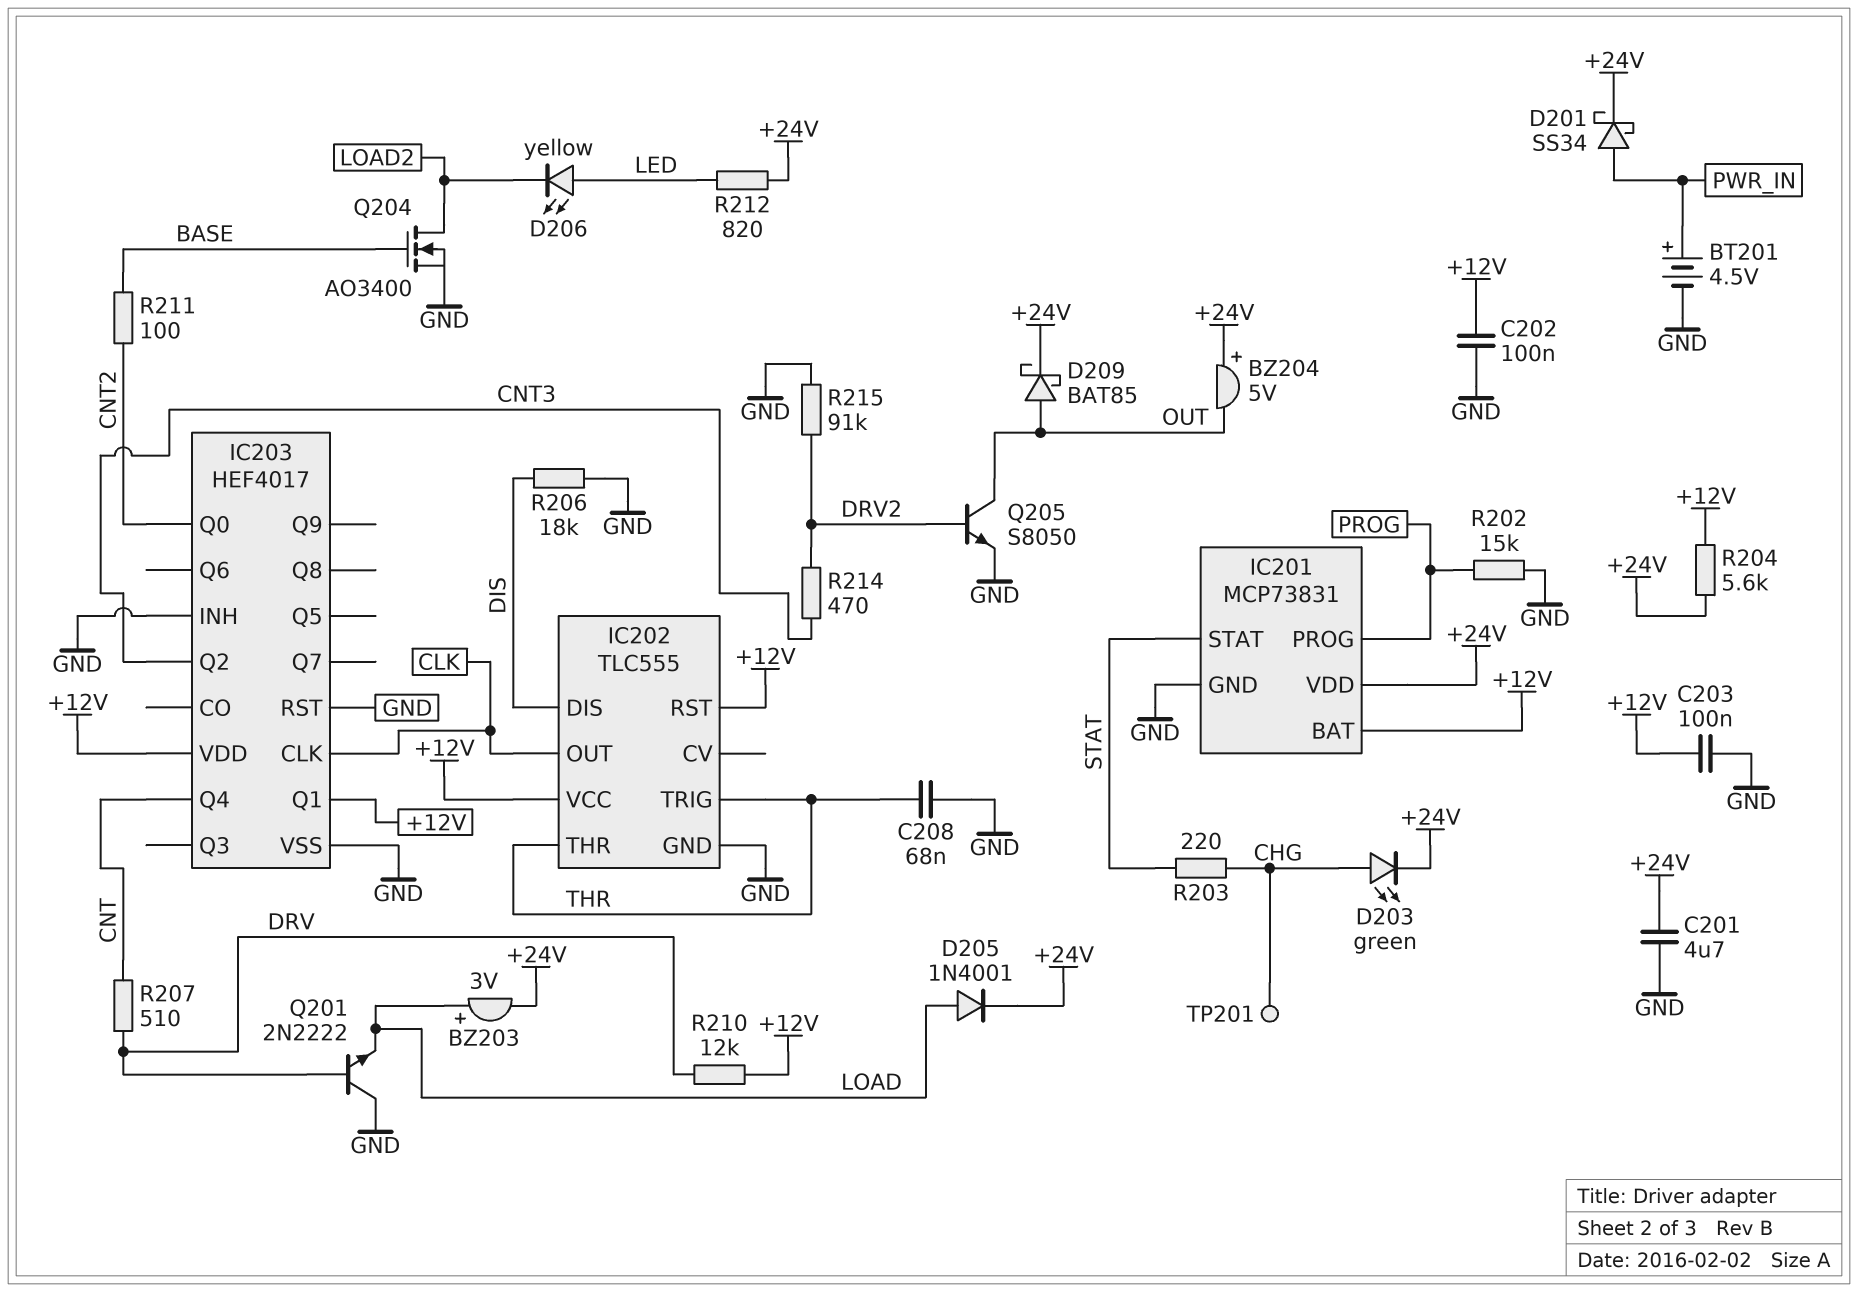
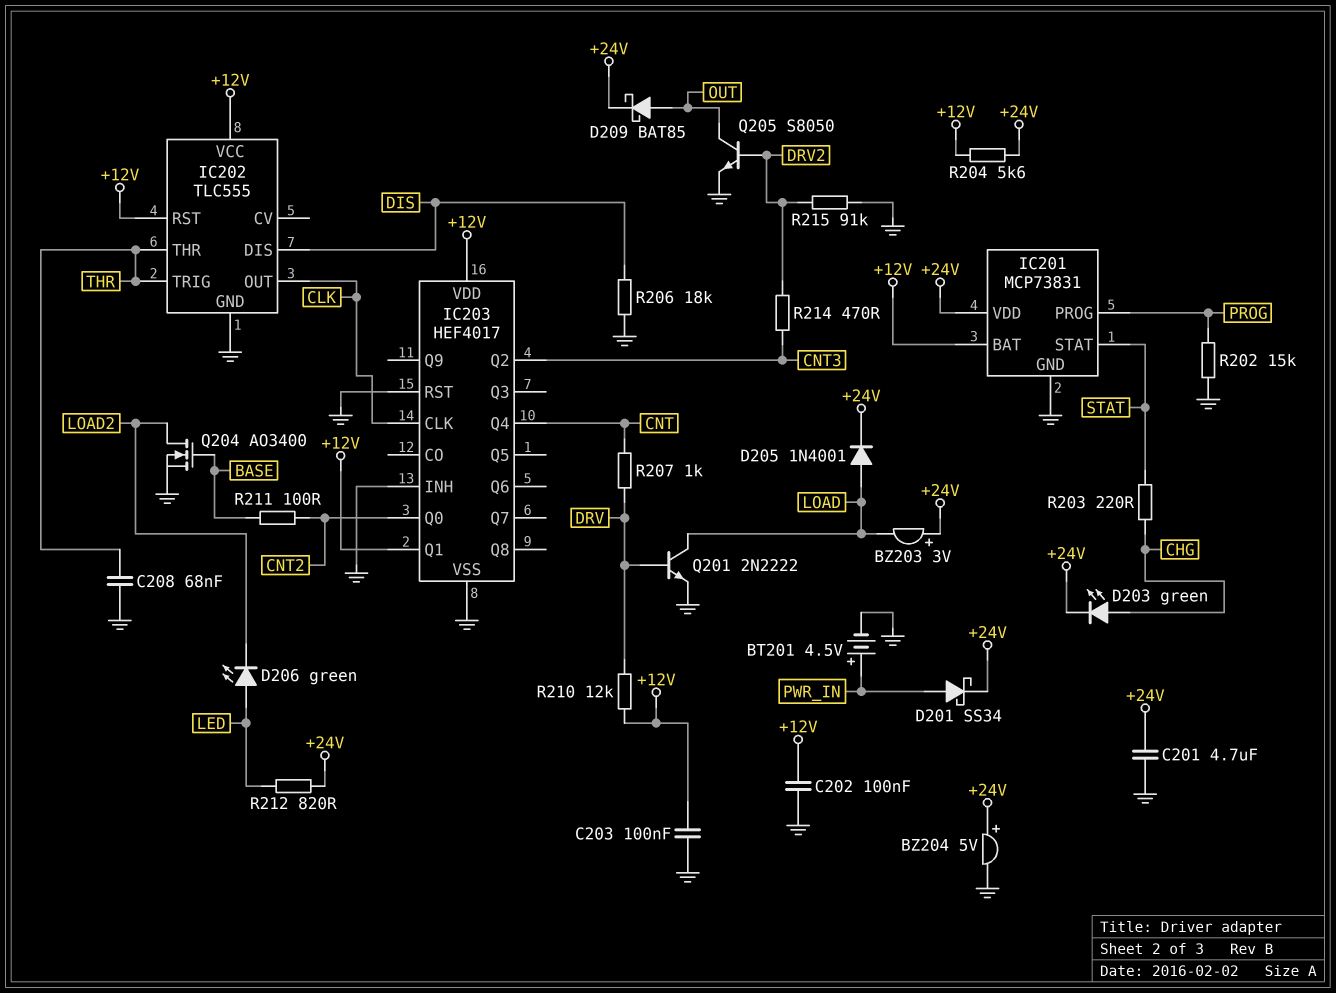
BZ203: buzzer 3V (plus LOAD, minus +24V) -> buzzer 3V (plus +24V, minus LOAD)
BZ204: buzzer 5V (plus +24V, minus OUT) -> buzzer 5V (plus +24V, minus GND)
D206: LED yellow (A LED, K LOAD2) -> LED green (A LED, K LOAD2)
Q201: NPN 2N2222 (B DRV, C GND, E LOAD) -> NPN 2N2222 (B DRV, C LOAD, E GND)
R207: 510 (CNT, DRV) -> 1k (CNT, DRV)
TP201: test point (CHG) -> none

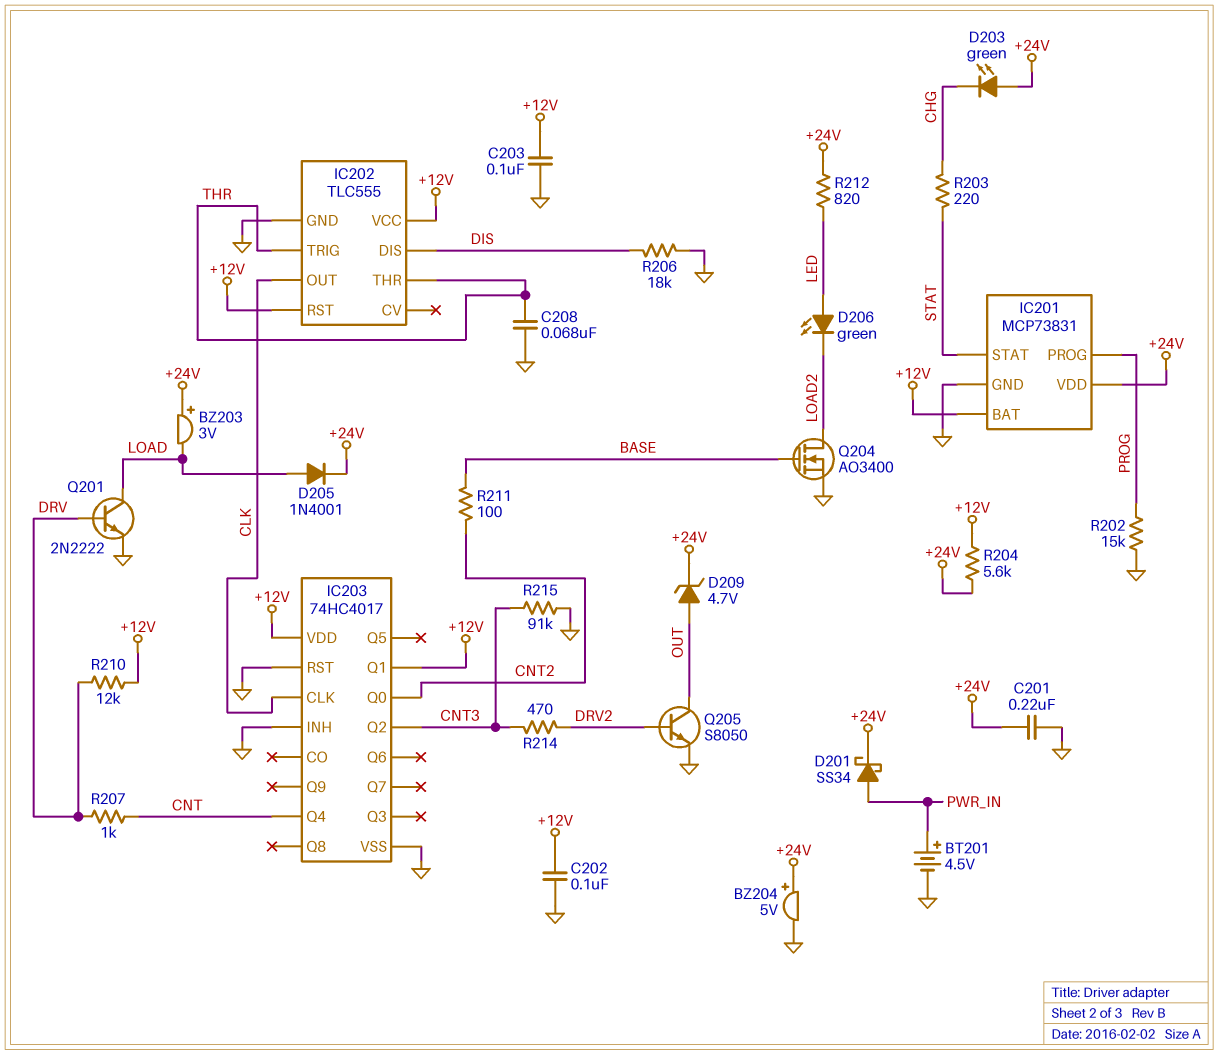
C201: 4.7uF (+24V, GND) -> 220nF (+24V, GND)
D203: LED green (A CHG, K +24V) -> LED green (A +24V, K CHG)
D209: schottky BAT85 (A OUT, K +24V) -> zener 4.7V (A OUT, K +24V)
IC203: HEF4017 -> 74HC4017
R215: 91k (DRV2, GND) -> 91k (CNT3, GND)

